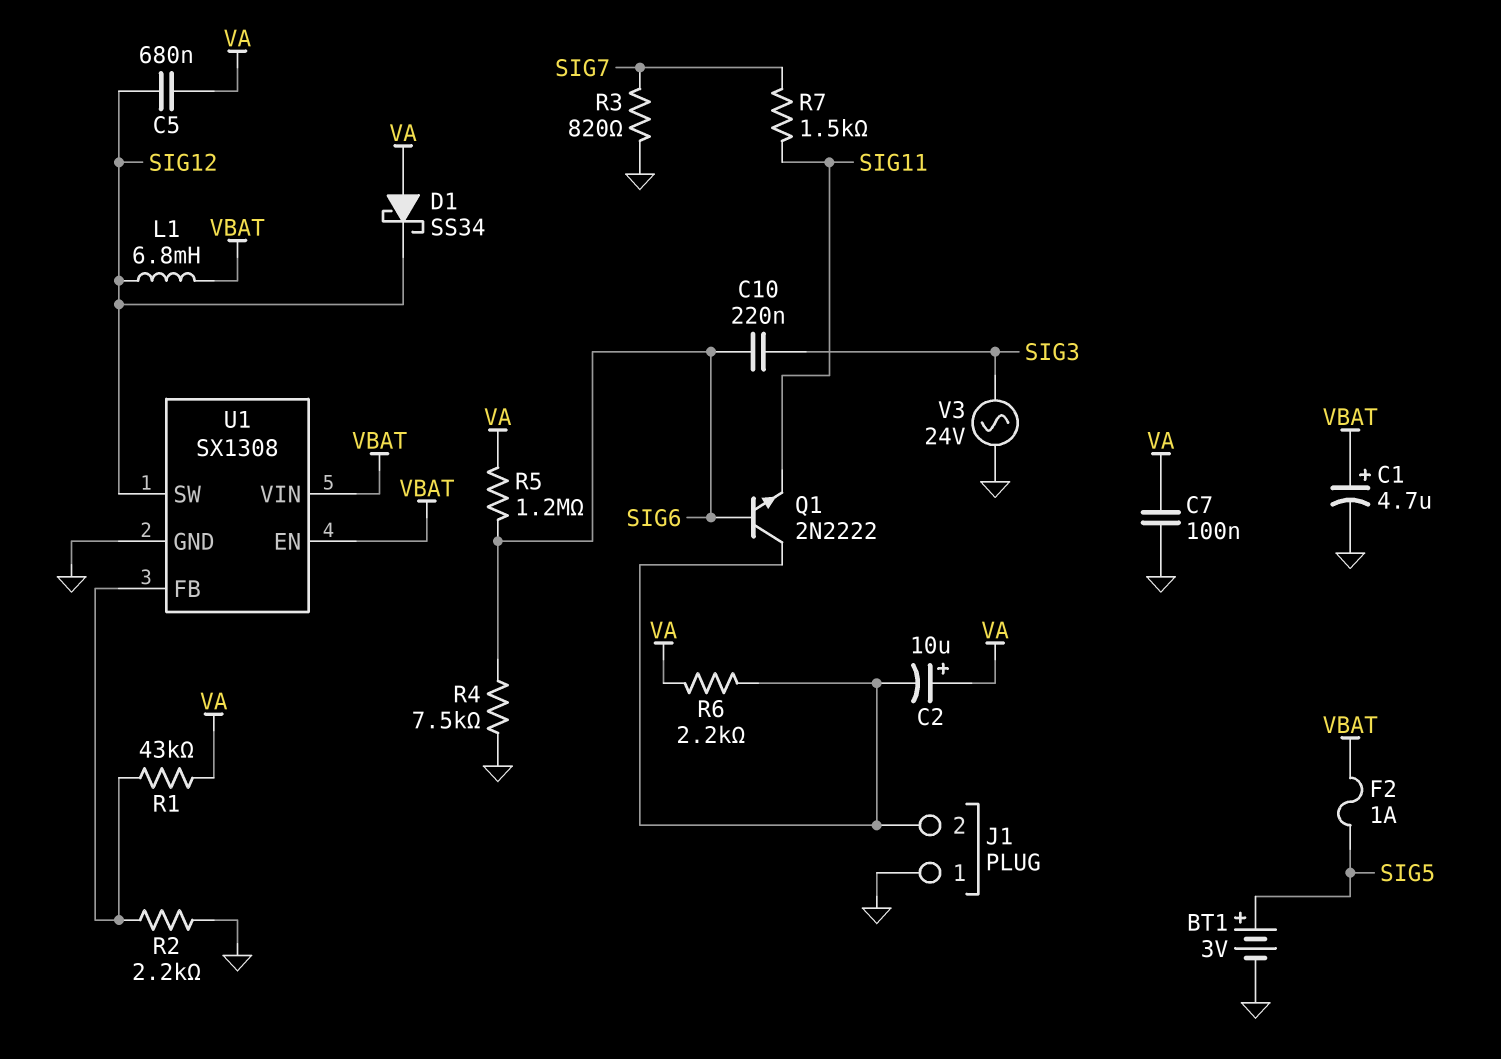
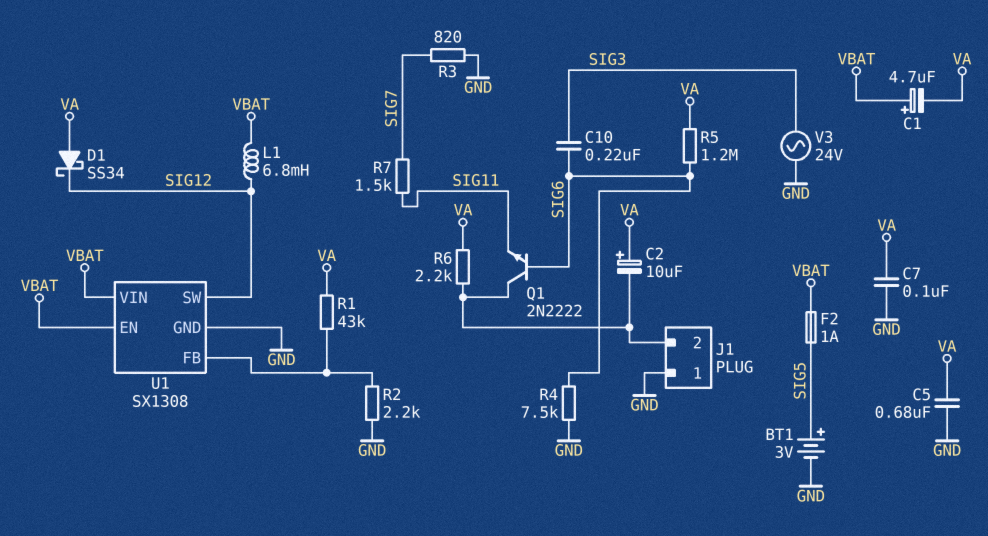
C1: 4.7uF (plus VBAT, minus GND) -> 4.7uF (plus VBAT, minus VA)
C5: 680nF (SIG12, VA) -> 680nF (GND, VA)

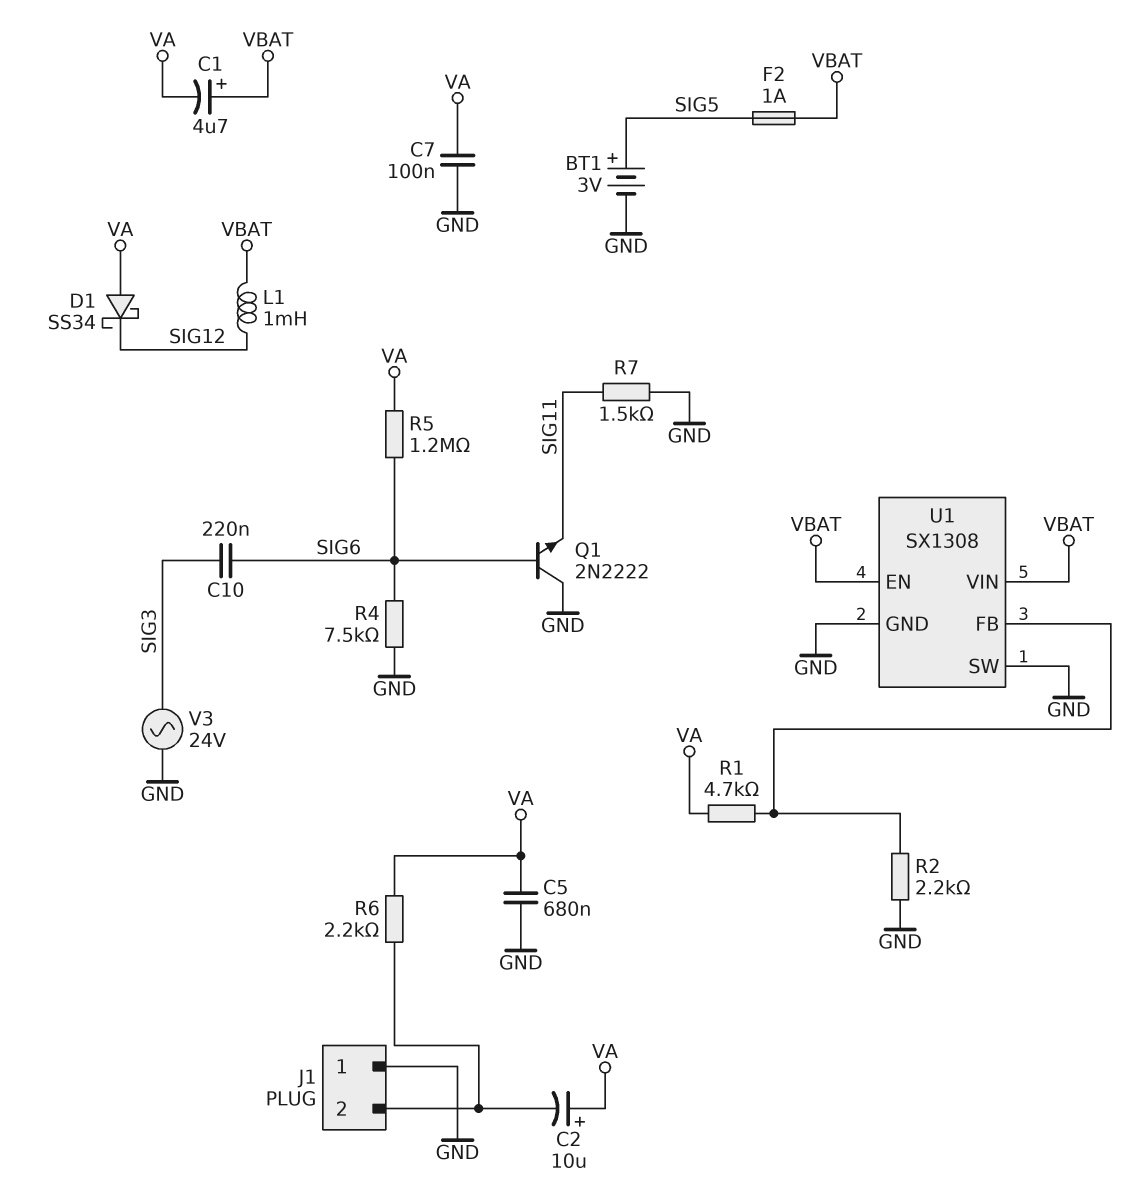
L1: 6.8mH (SIG12, VBAT) -> 1mH (SIG12, VBAT)
Q1: NPN 2N2222 (B SIG6, C J1/2, E SIG11) -> NPN 2N2222 (B SIG6, C GND, E SIG11)
R1: 43k (U1/FB, VA) -> 4.7k (U1/FB, VA)
R3: 820 (GND, SIG7) -> none
R7: 1.5k (SIG7, SIG11) -> 1.5k (GND, SIG11)
U1 pin SW: SIG12 -> GND

